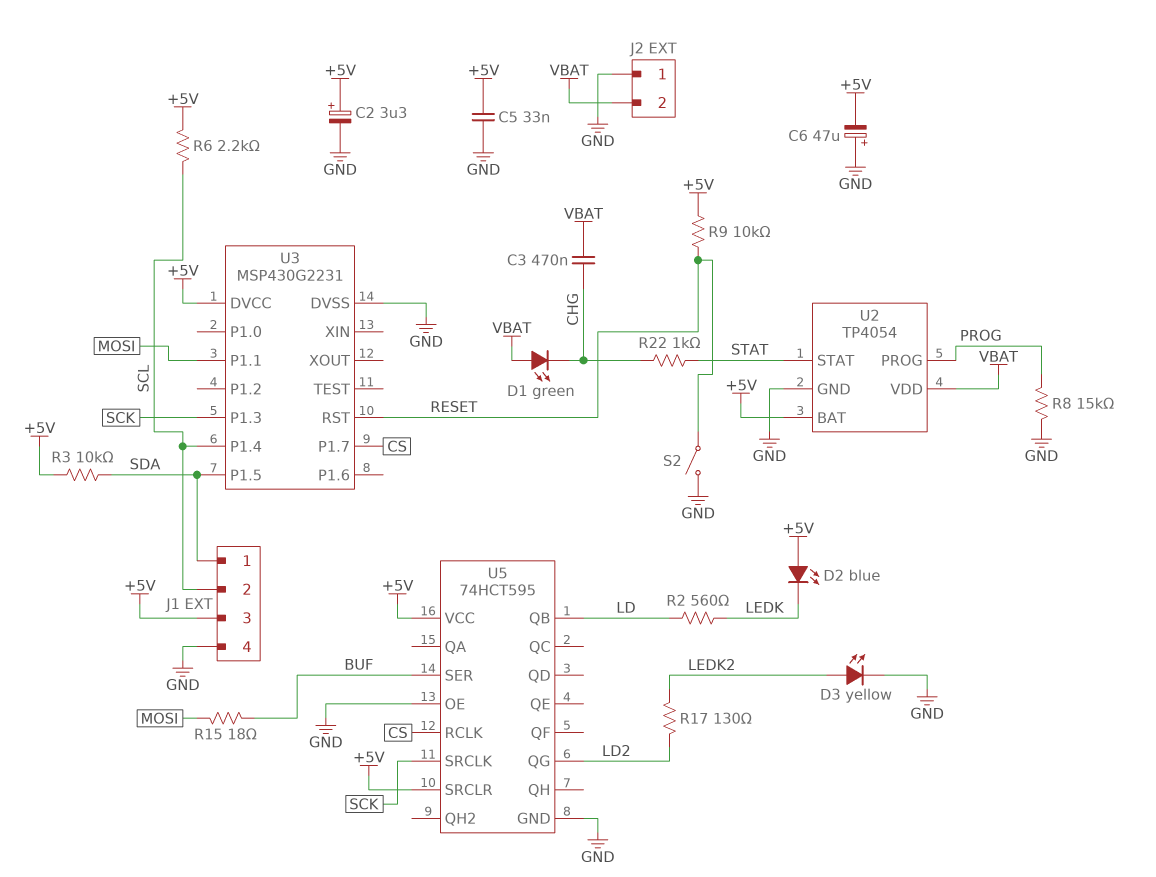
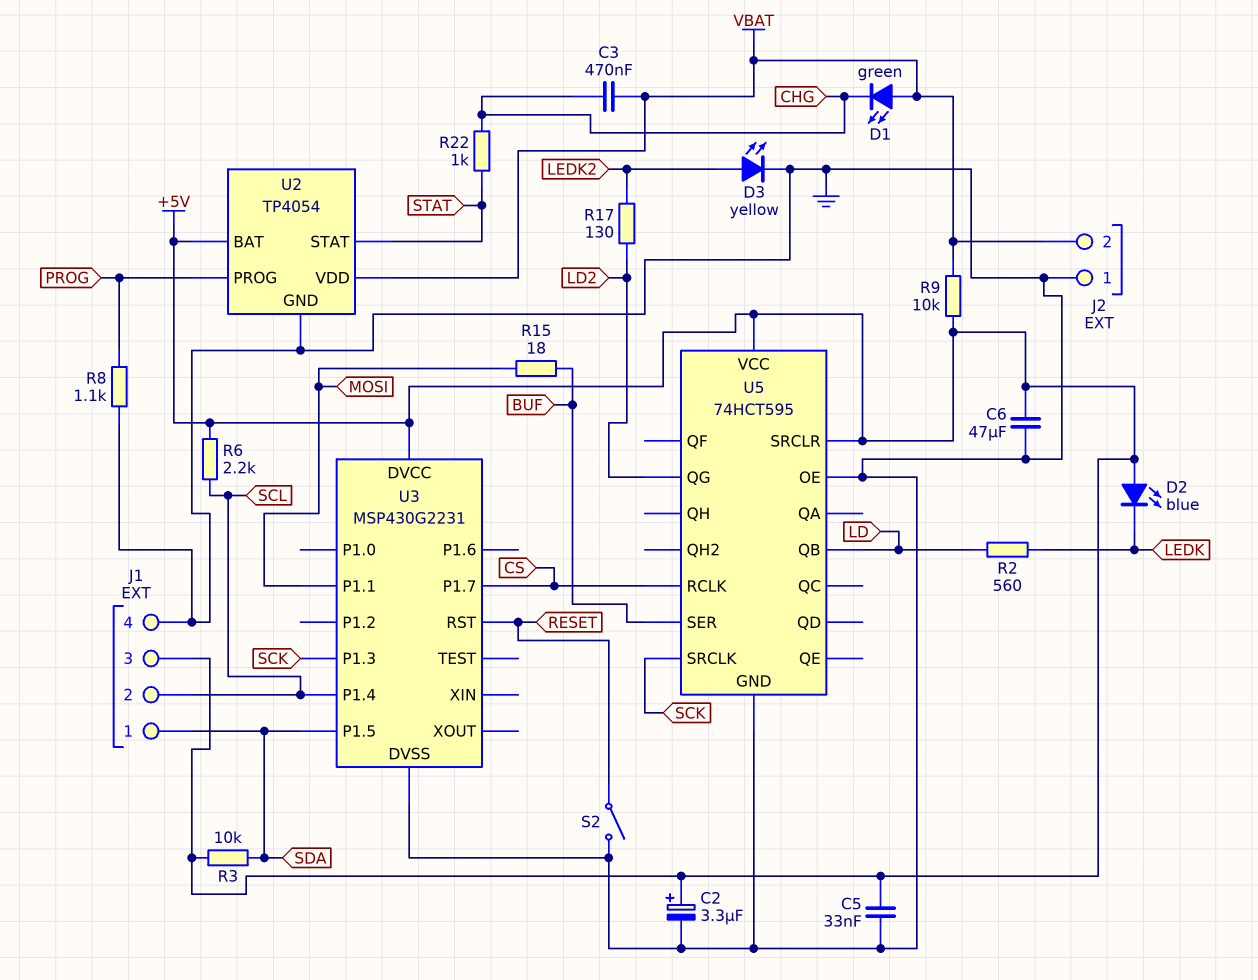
C6: 47uF (plus GND, minus +5V) -> 47uF (+5V, GND)
R8: 15k (GND, PROG) -> 1.1k (GND, PROG)
R9: 10k (+5V, RESET) -> 10k (+5V, VBAT)

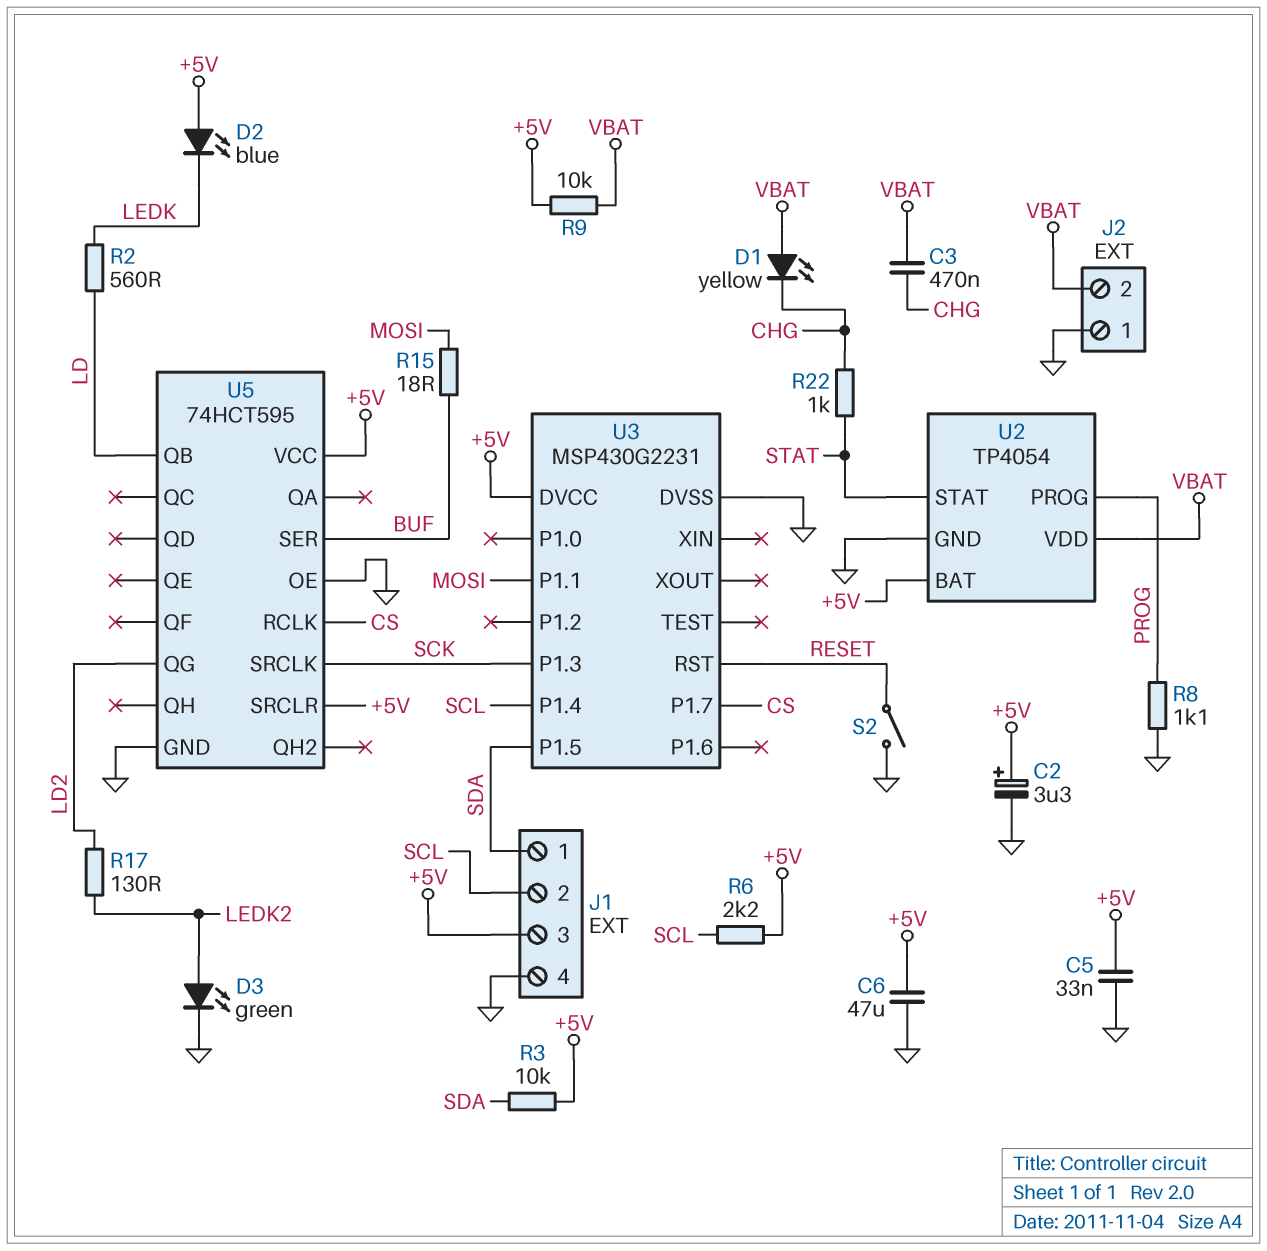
D1: LED green (A VBAT, K CHG) -> LED yellow (A VBAT, K CHG)
D3: LED yellow (A LEDK2, K GND) -> LED green (A LEDK2, K GND)

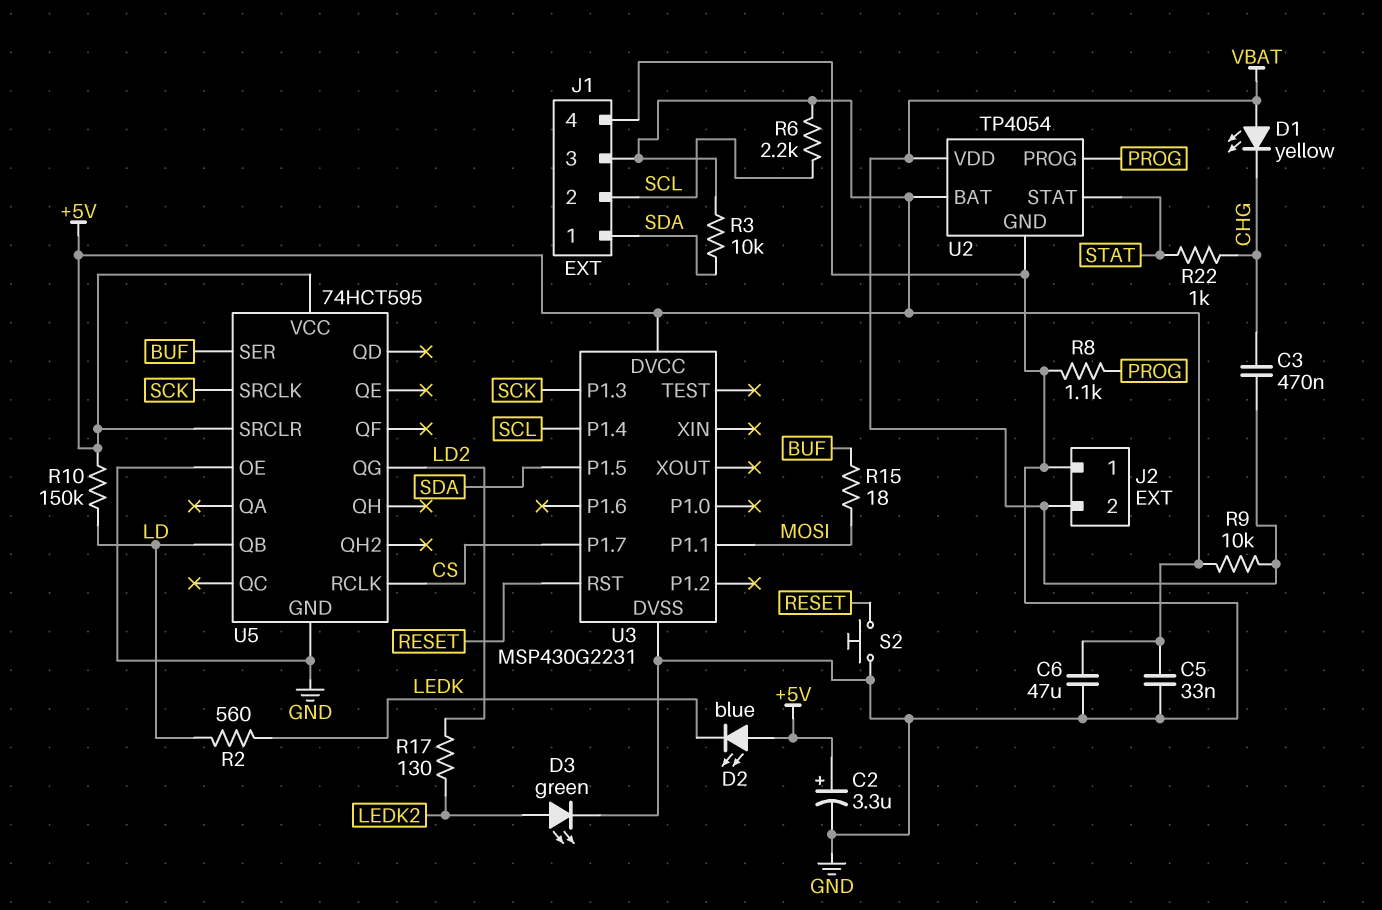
R10: none -> 150k (+5V, LD)
S2: switch (GND, RESET) -> button (GND, RESET)

